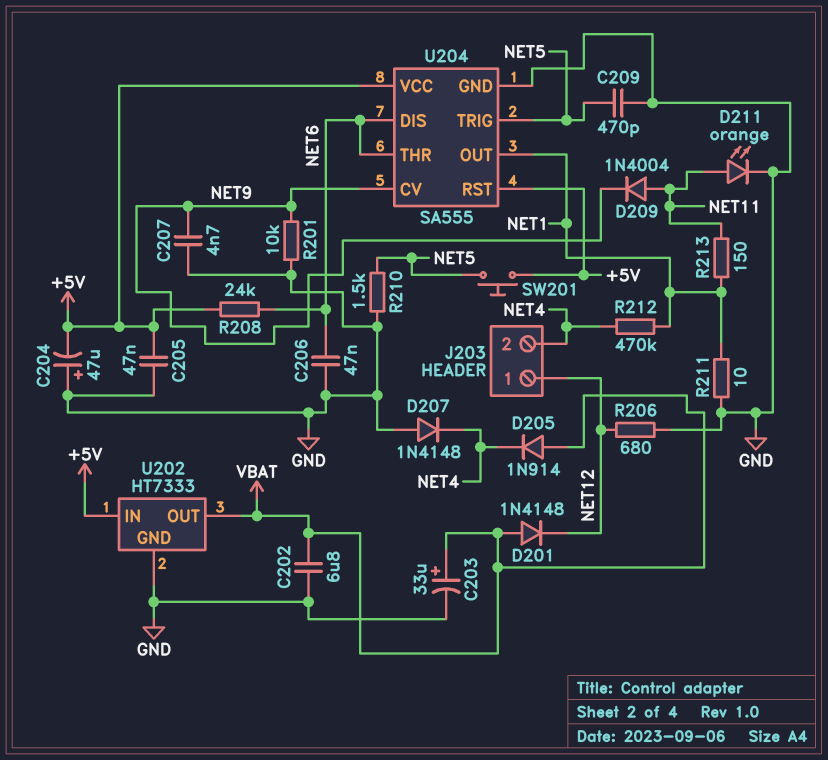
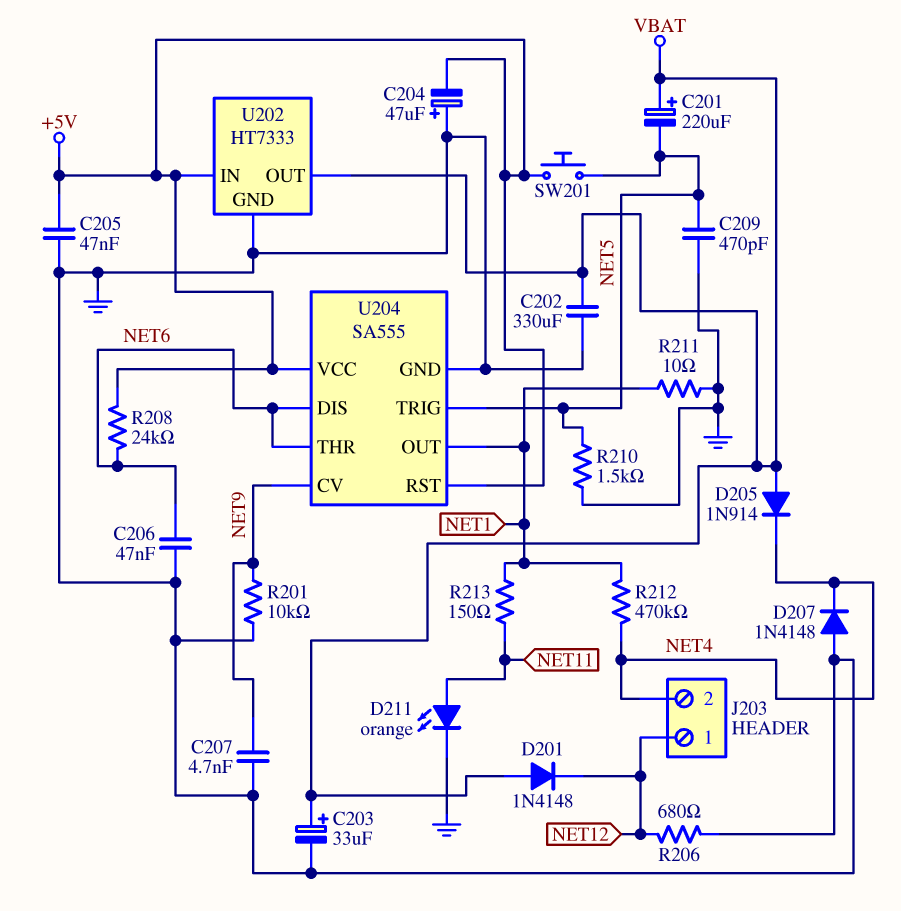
C201: none -> 220uF (plus VBAT, minus NET5)
C202: 6.8uF (GND, VBAT) -> 330uF (GND, VBAT)
D209: diode 1N4004 (A NET11, K NET9) -> none

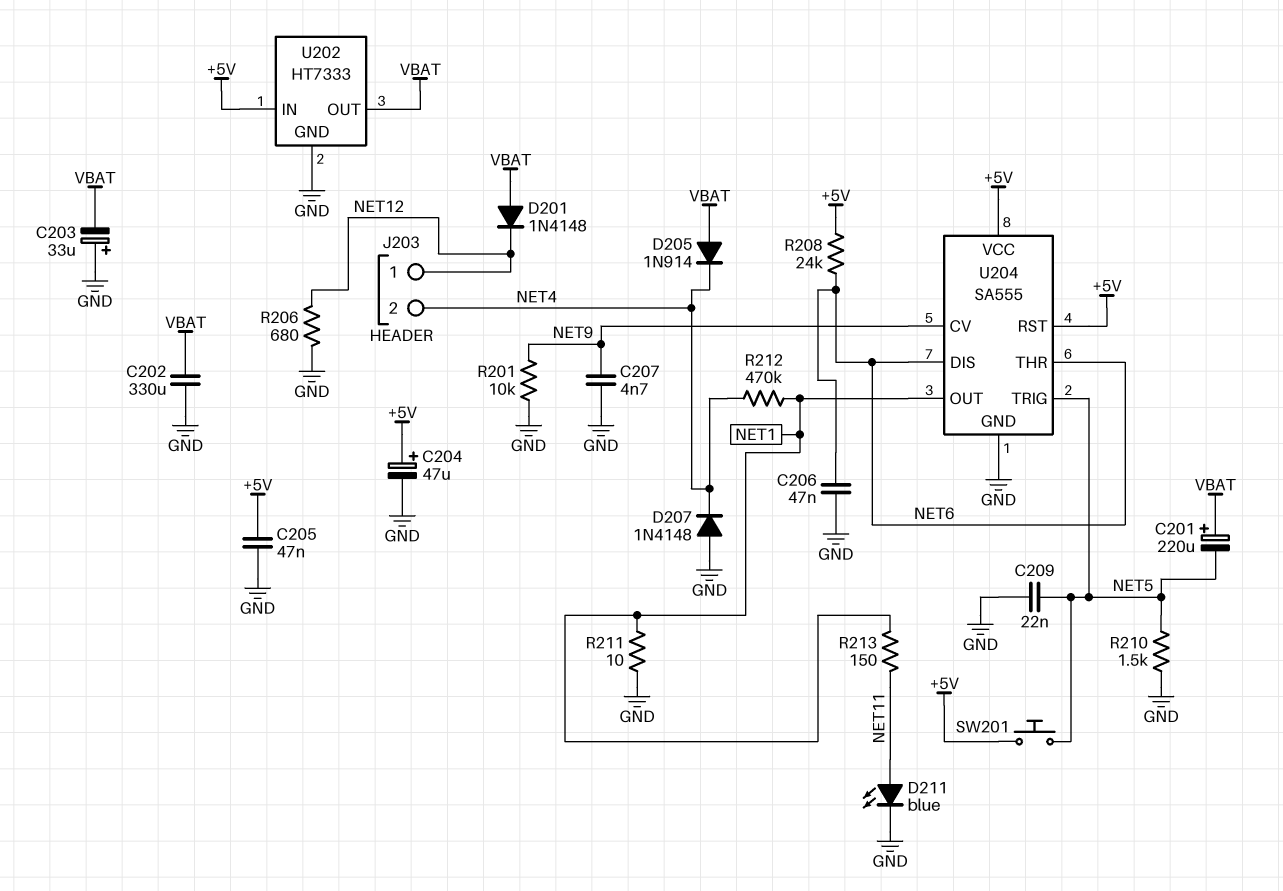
C203: 33uF (plus VBAT, minus GND) -> 33uF (plus GND, minus VBAT)
C204: 47uF (plus GND, minus +5V) -> 47uF (plus +5V, minus GND)
C209: 470pF (GND, NET5) -> 22nF (GND, NET5)
D211: LED orange (A NET11, K GND) -> LED blue (A NET11, K GND)

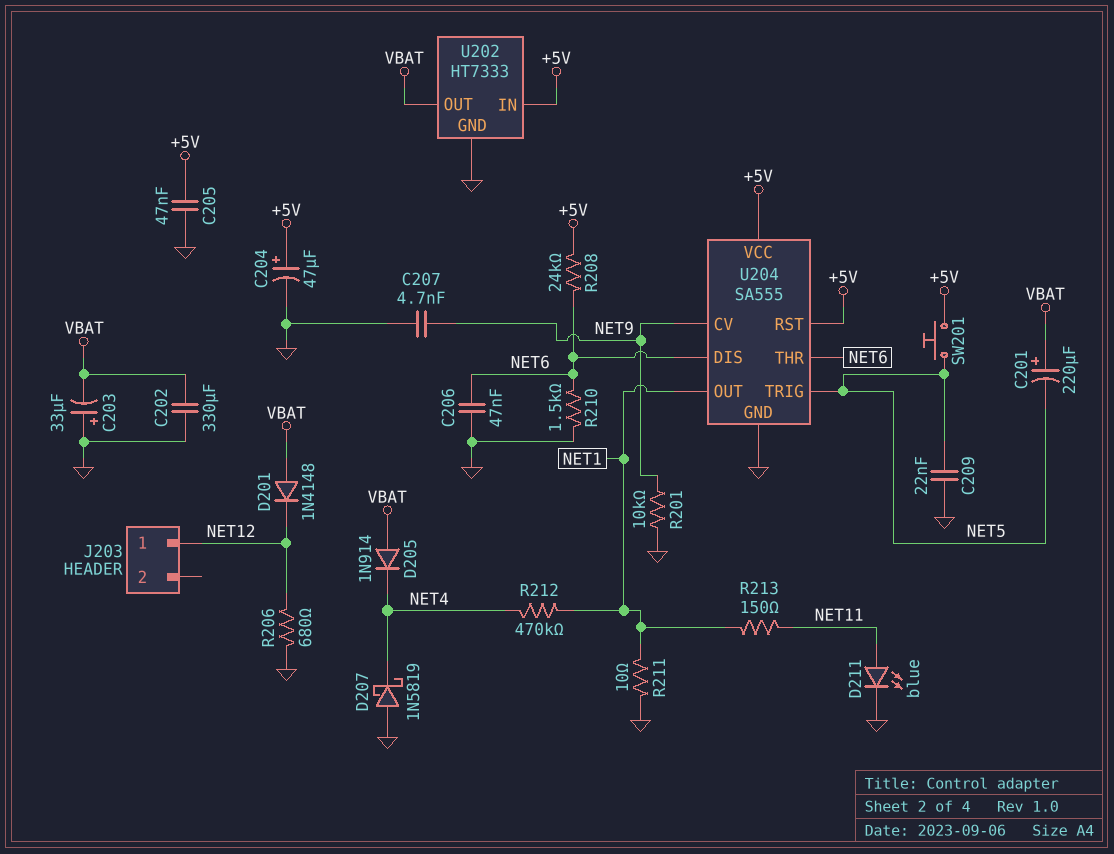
D207: diode 1N4148 (A GND, K NET4) -> schottky 1N5819 (A GND, K NET4)
J203 pin 2: NET4 -> none
R210: 1.5k (GND, NET5) -> 1.5k (GND, NET6)

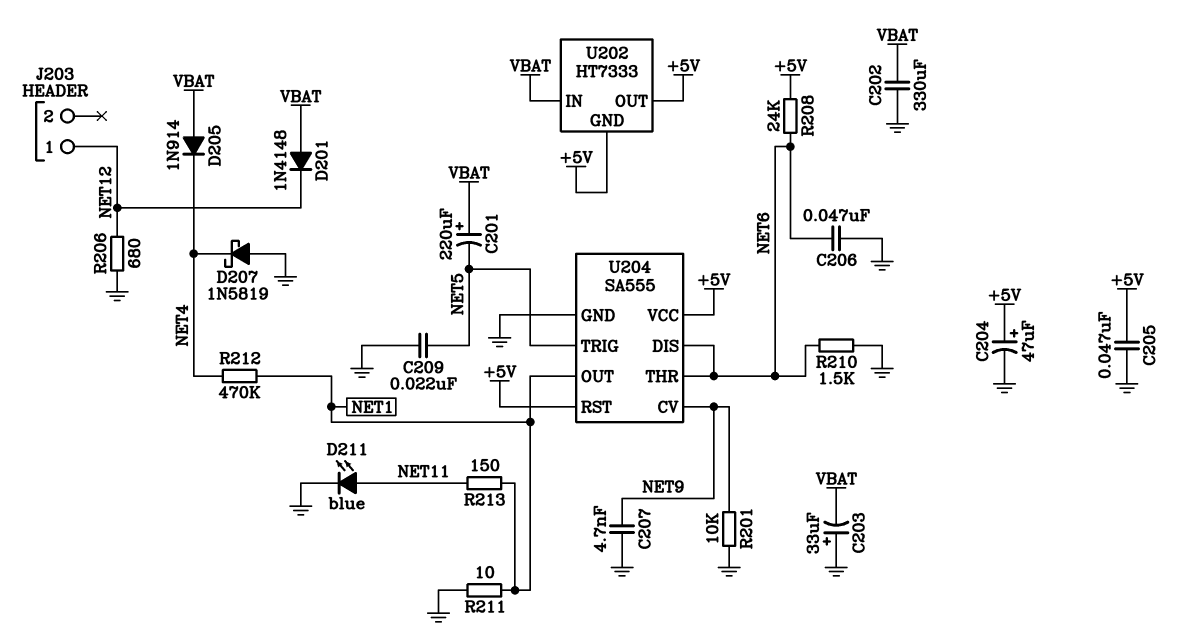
SW201: button (+5V, NET5) -> none
U202 pin GND: GND -> +5V
U202 pin IN: +5V -> VBAT
U202 pin OUT: VBAT -> +5V

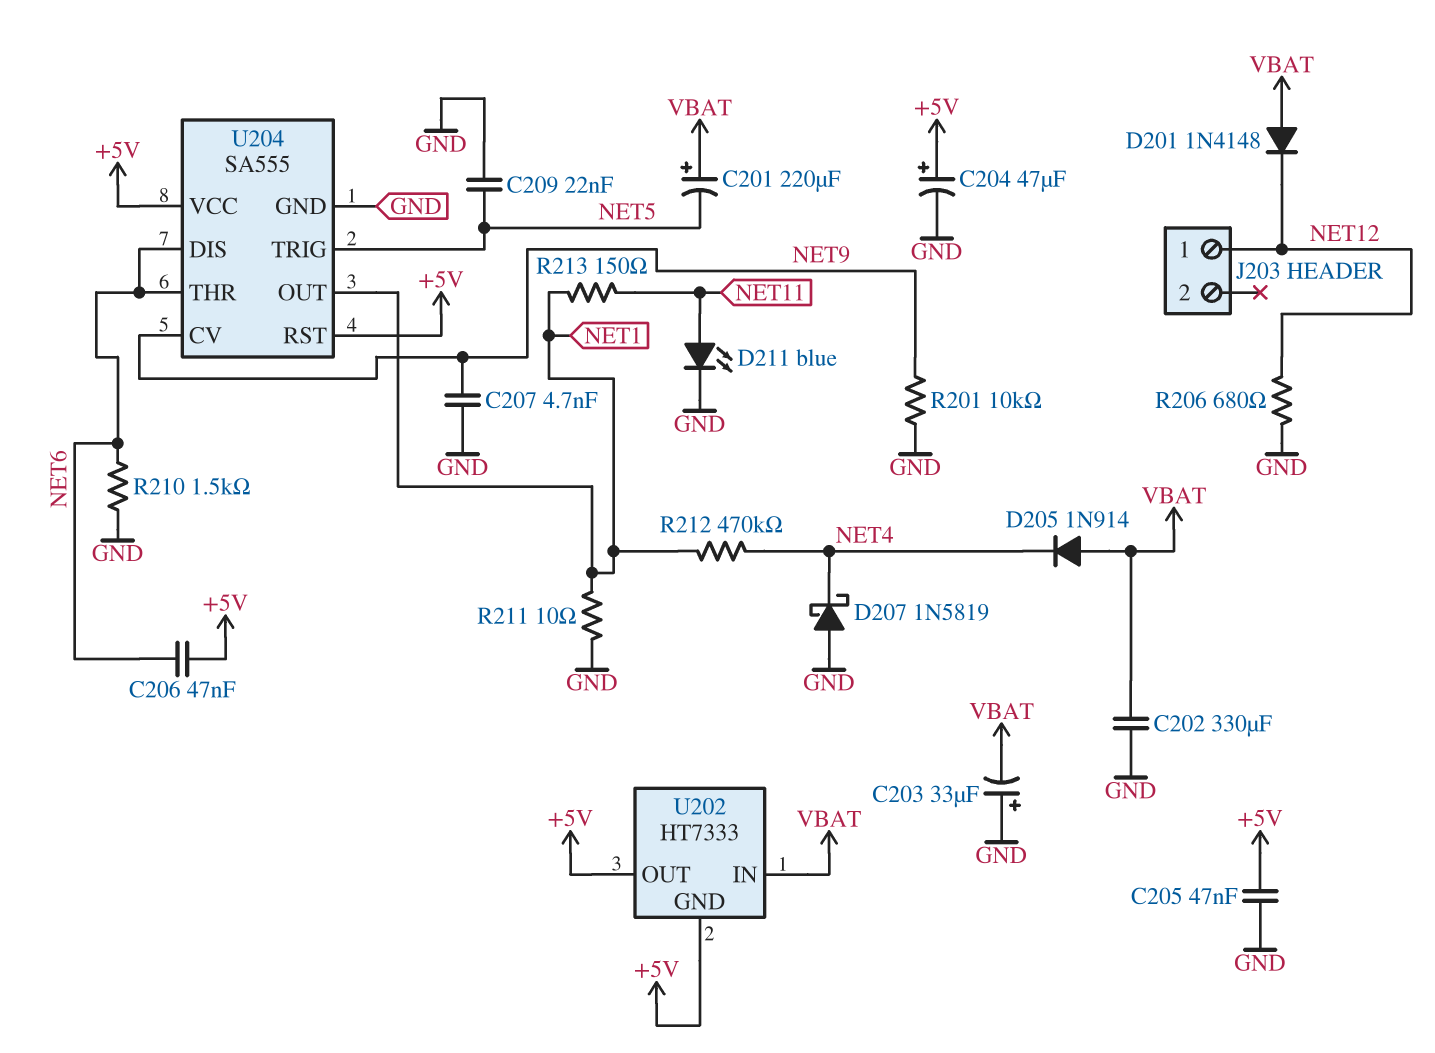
C206: 47nF (GND, NET6) -> 47nF (+5V, NET6)
R208: 24k (+5V, NET6) -> none

